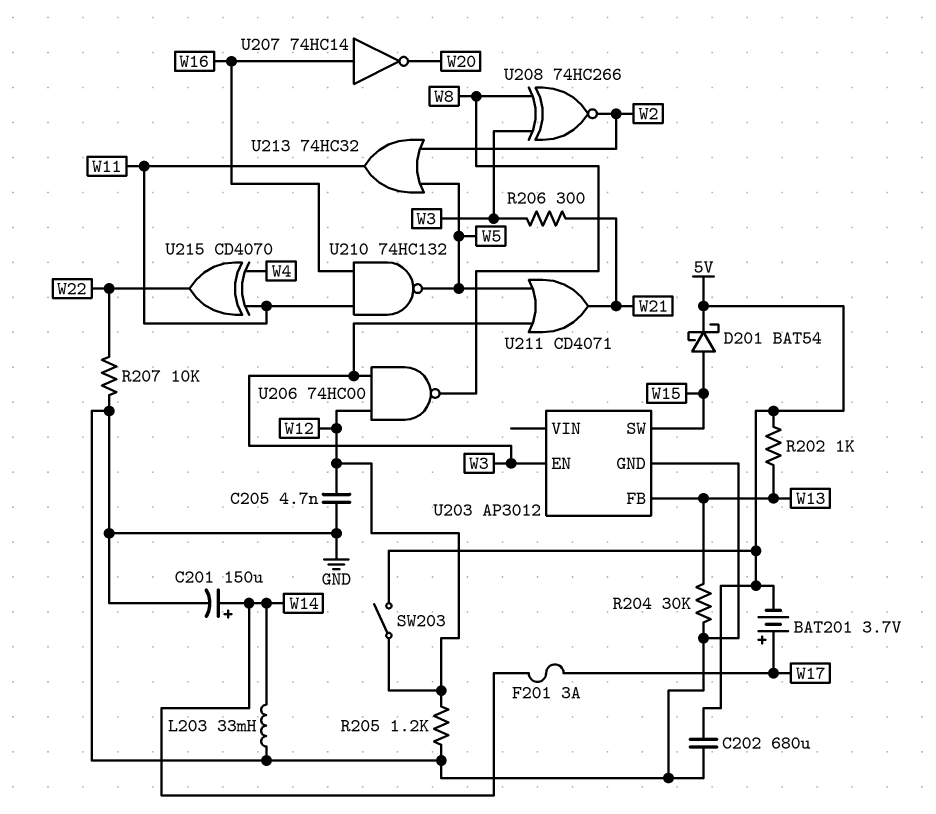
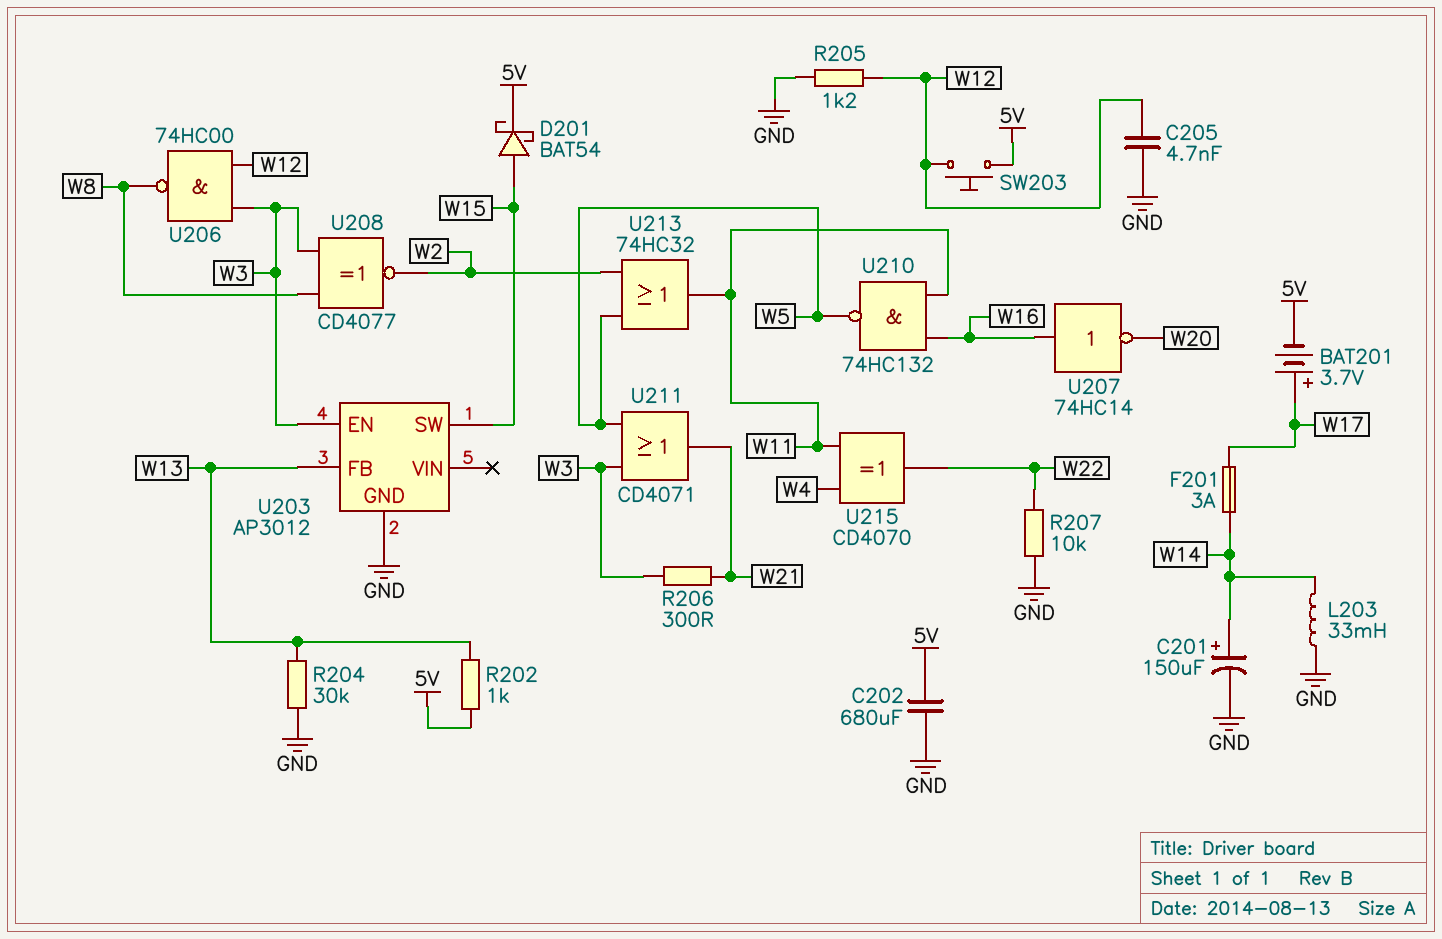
SW203: switch (5V, W12) -> button (5V, W12)
U208: XNOR 74HC266 (in W3, in W8, out W2) -> XNOR CD4077 (in W3, in W8, out W2)

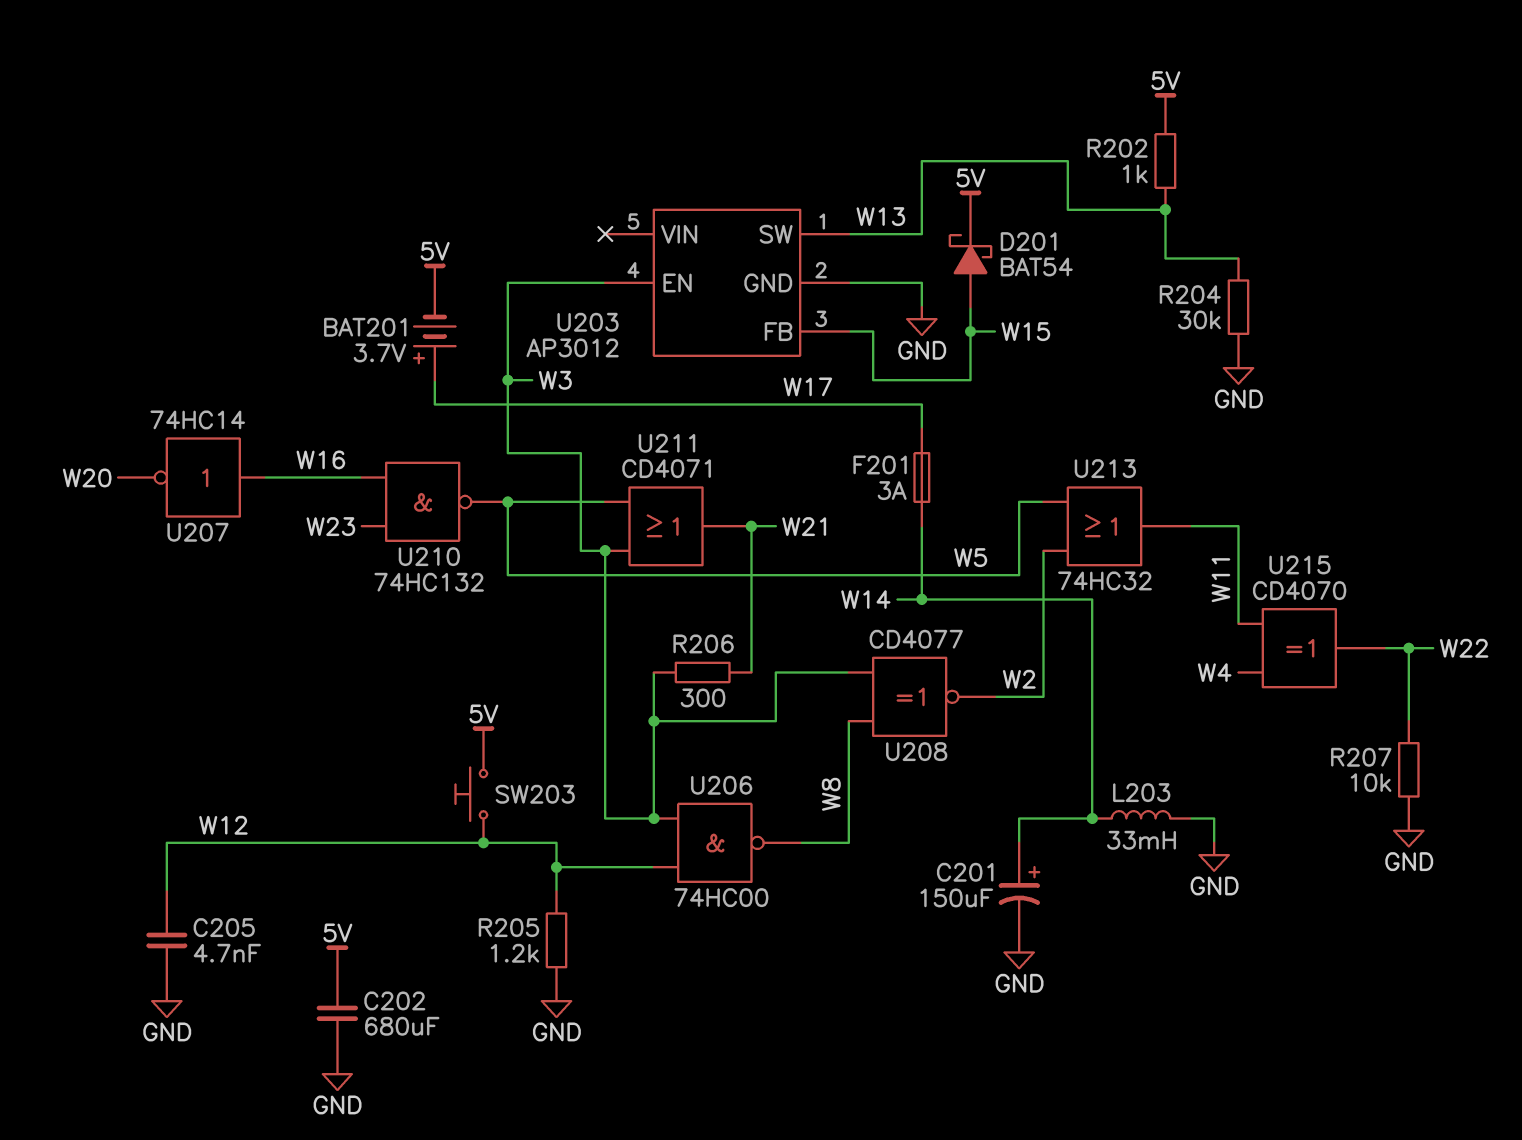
U203 pin FB: W13 -> W15
U203 pin SW: W15 -> W13
U210: NAND 74HC132 (in W11, in W16, out W5) -> NAND 74HC132 (in W16, in W23, out W5)

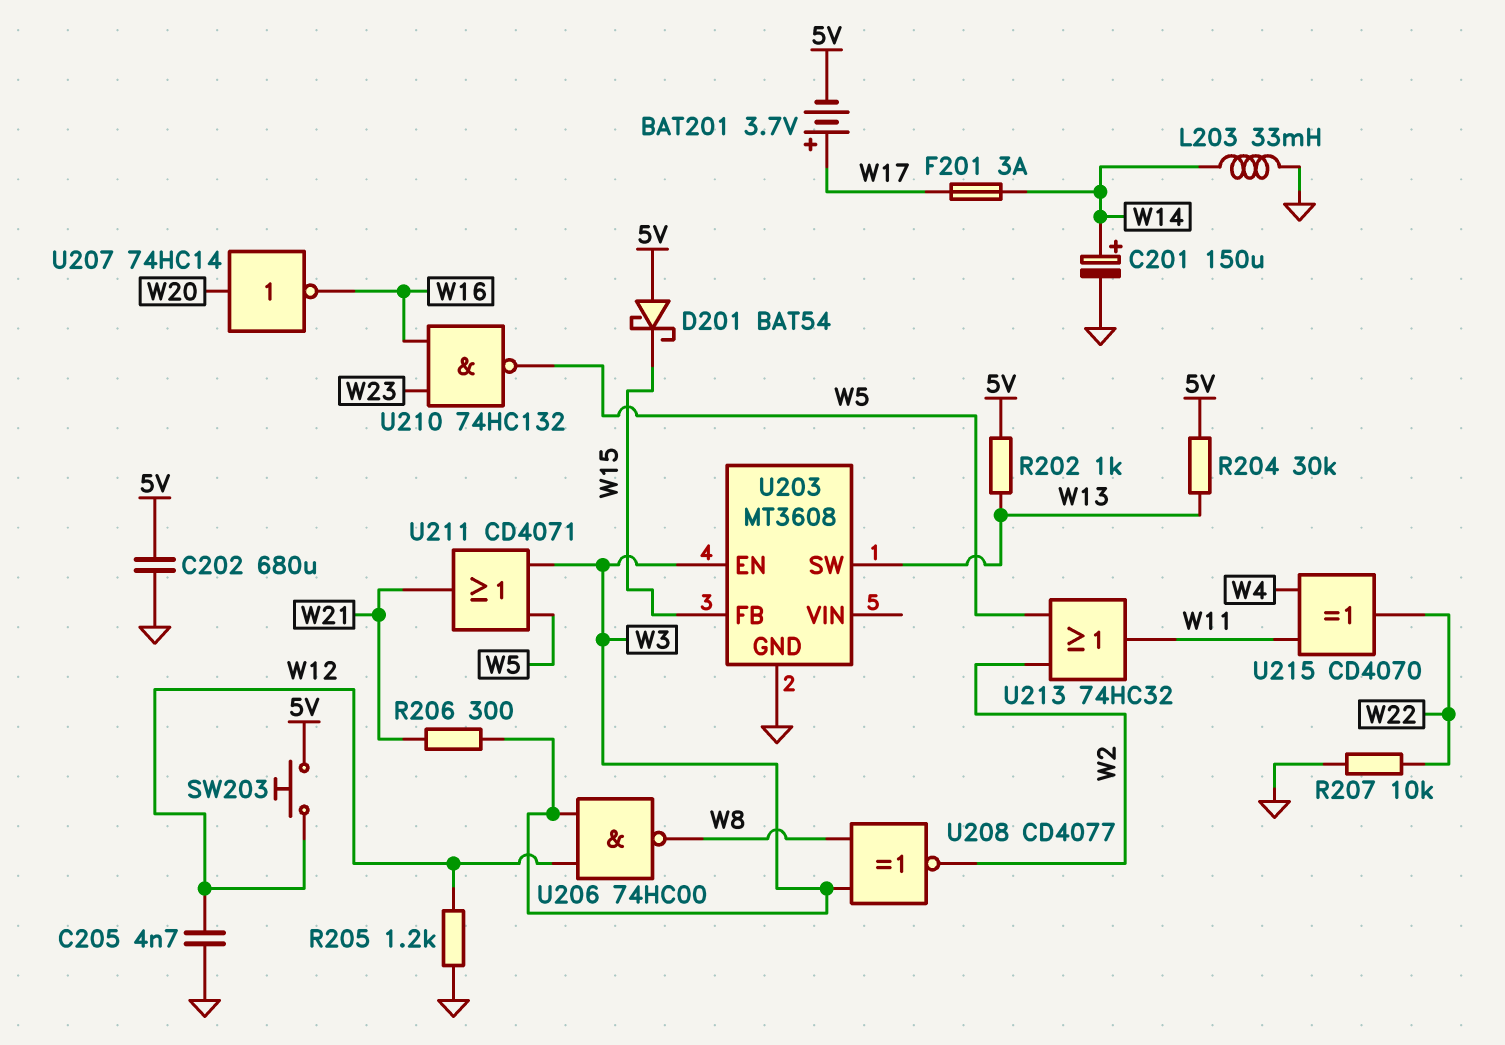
D201: schottky BAT54 (A W15, K 5V) -> schottky BAT54 (A 5V, K W15)
R204: 30k (GND, W13) -> 30k (5V, W13)
U203: AP3012 -> MT3608
U207: NOT 74HC14 (in W16, out W20) -> NOT 74HC14 (in W20, out W16)

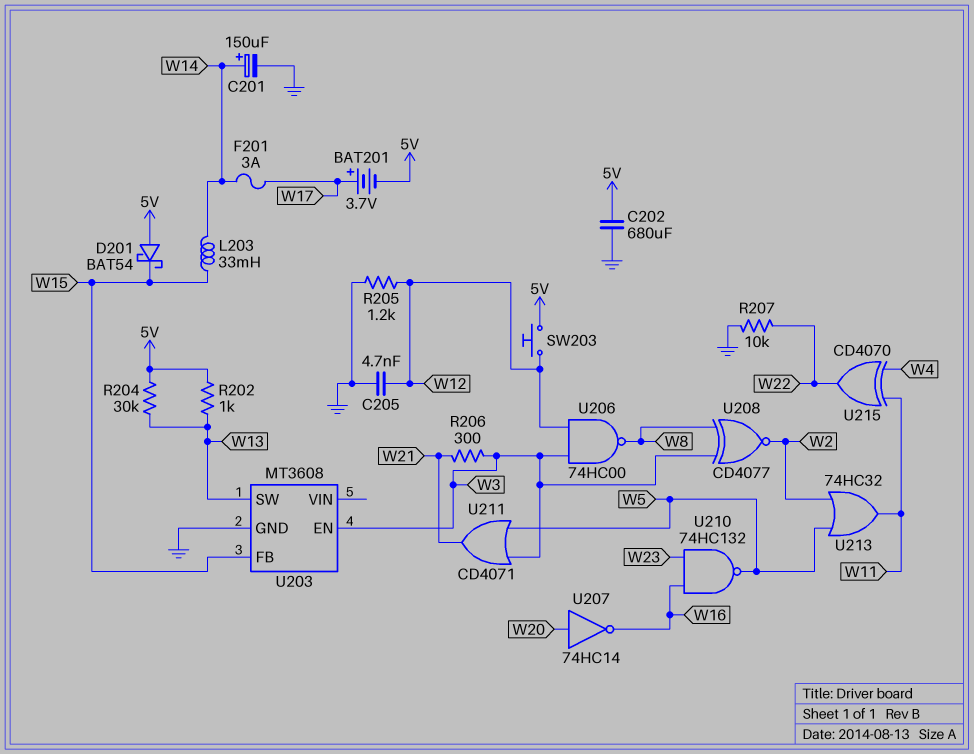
L203: 33mH (GND, W14) -> 33mH (W14, W15)

